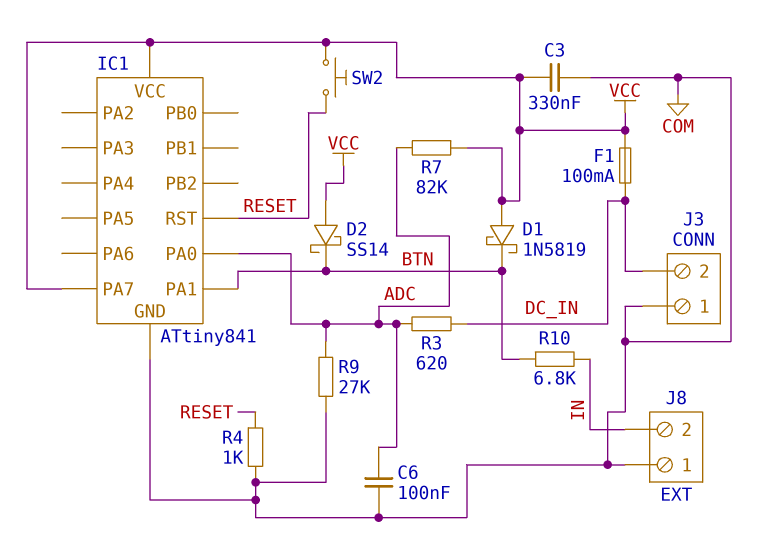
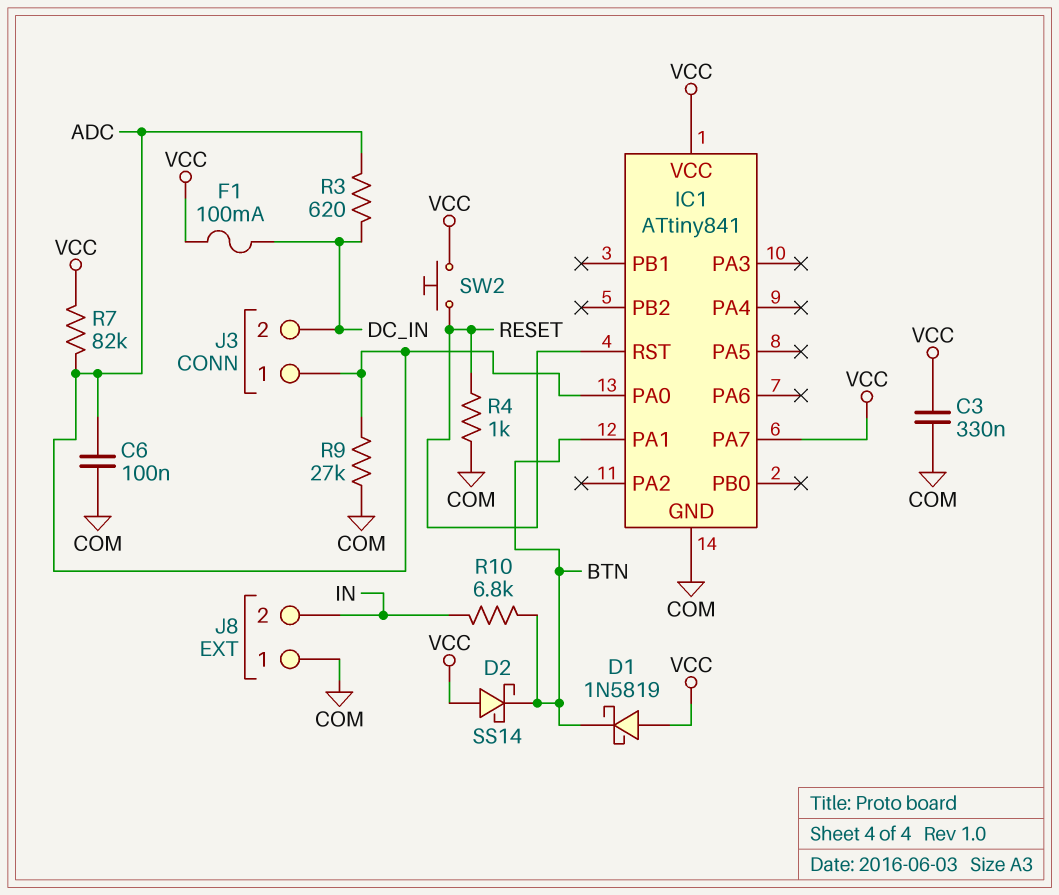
J3 pin 1: COM -> ADC

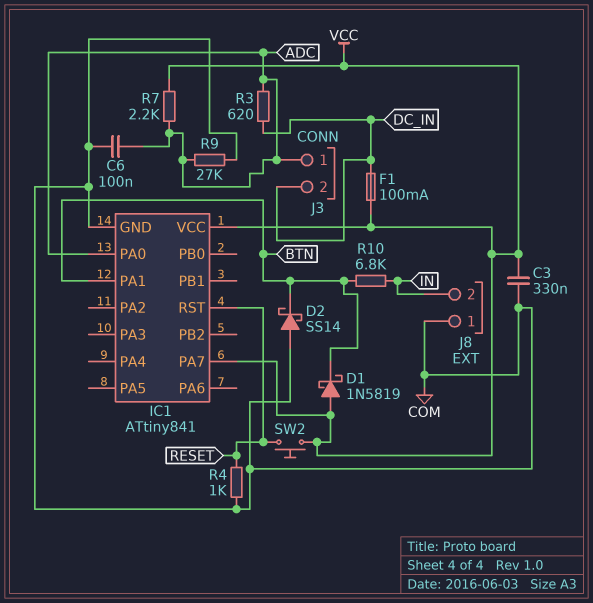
D2: schottky SS14 (A VCC, K BTN) -> schottky SS14 (A COM, K BTN)
R7: 82k (ADC, VCC) -> 2.2k (ADC, VCC)

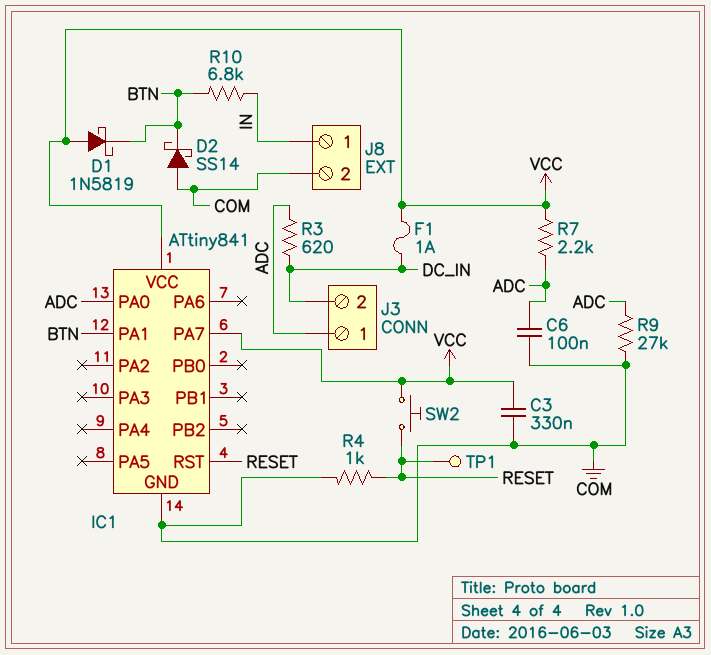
F1: 100mA (DC_IN, VCC) -> 1A (DC_IN, VCC)
J8 pin 1: COM -> IN
J8 pin 2: IN -> COM
TP1: none -> test point (RESET)

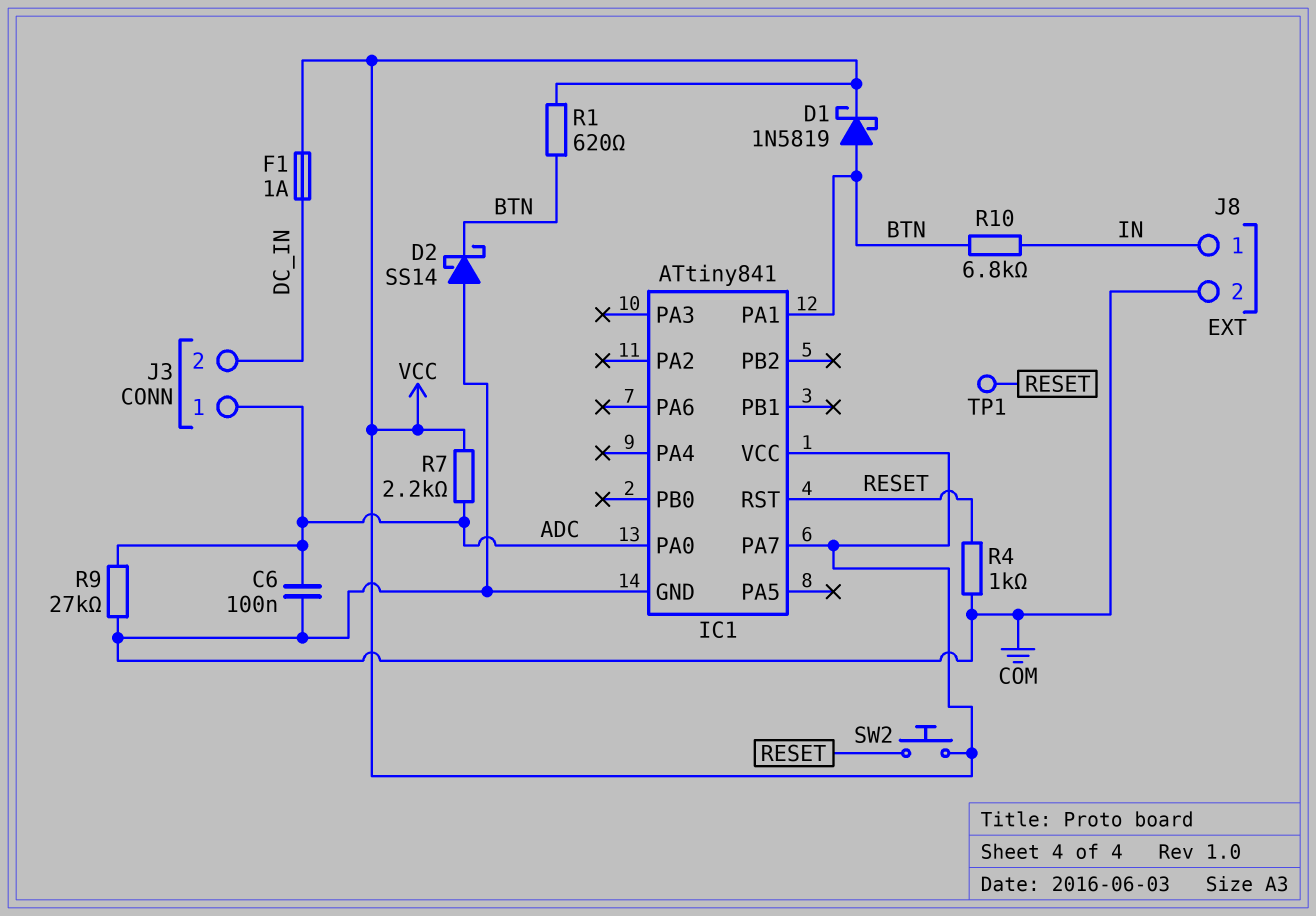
C3: 330nF (COM, VCC) -> none
D1: schottky 1N5819 (A VCC, K BTN) -> schottky 1N5819 (A BTN, K VCC)
R1: none -> 620 (BTN, VCC)
R3: 620 (ADC, DC_IN) -> none

